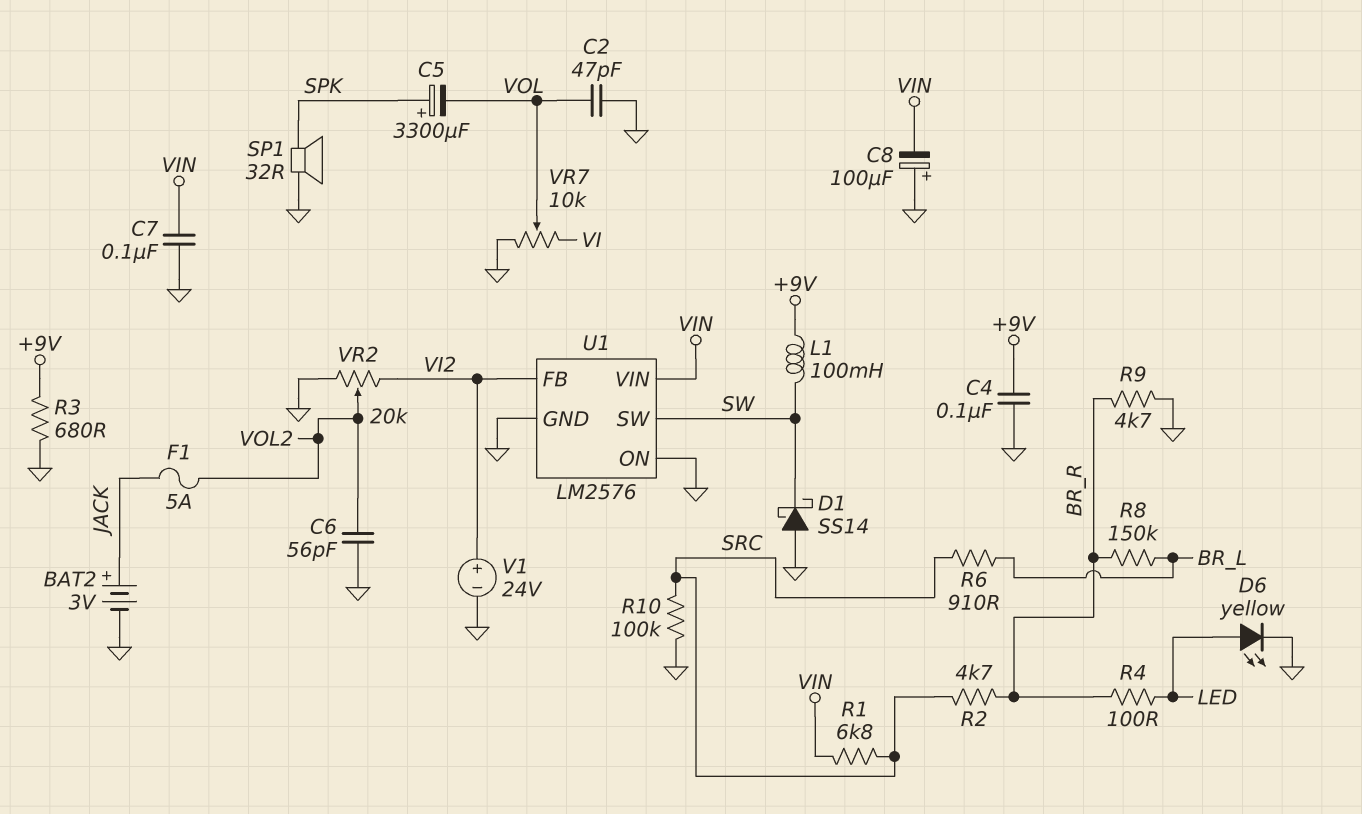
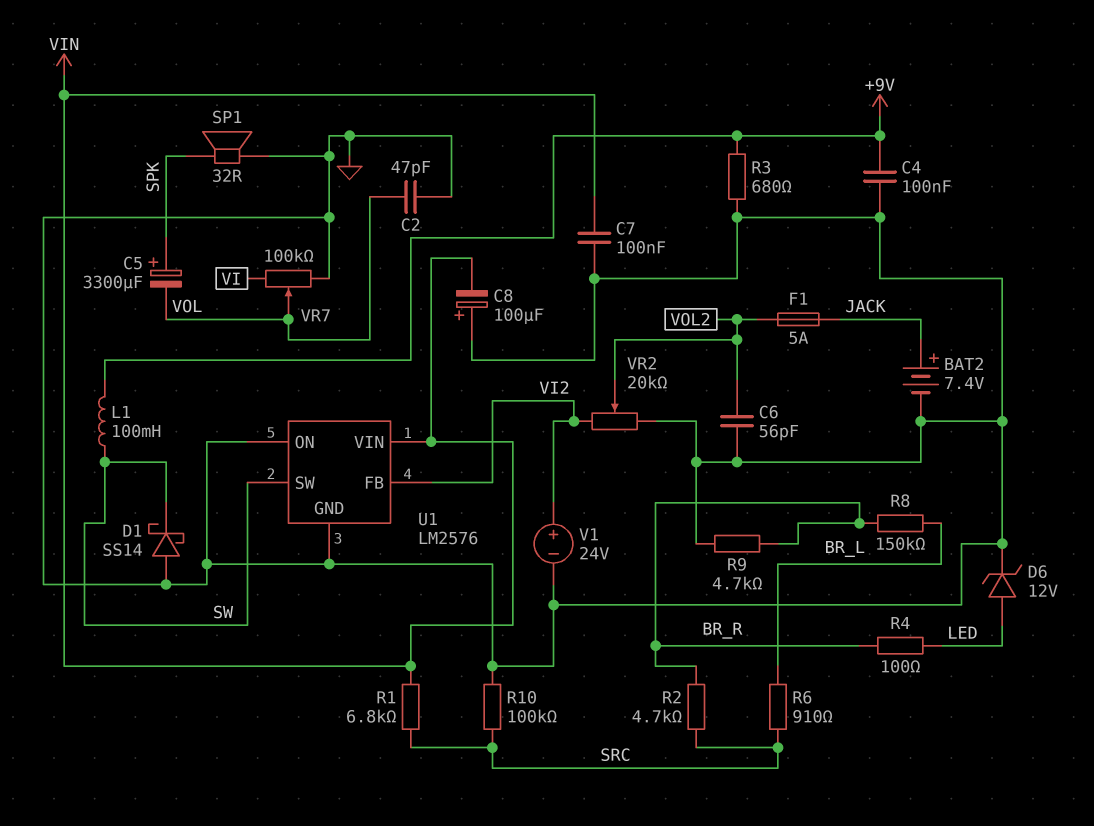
BAT2: 3V (plus JACK, minus GND) -> 7.4V (plus JACK, minus GND)
D6: LED yellow (A LED, K GND) -> zener 12V (A LED, K GND)
VR7: 10k (GND, VI, wiper VOL) -> 100k (GND, VI, wiper VOL)

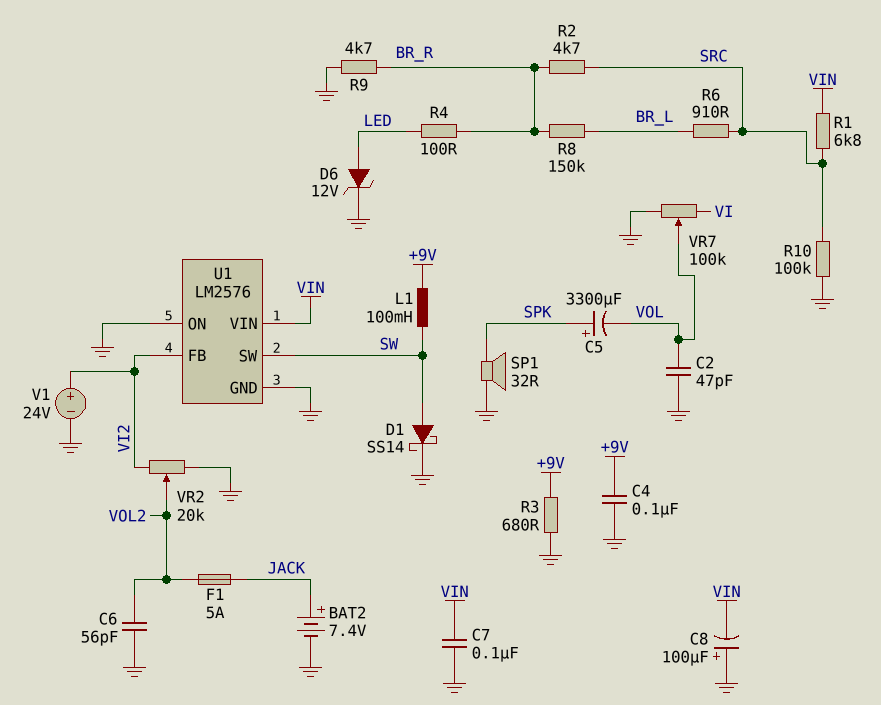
D1: schottky SS14 (A GND, K SW) -> schottky SS14 (A SW, K GND)

